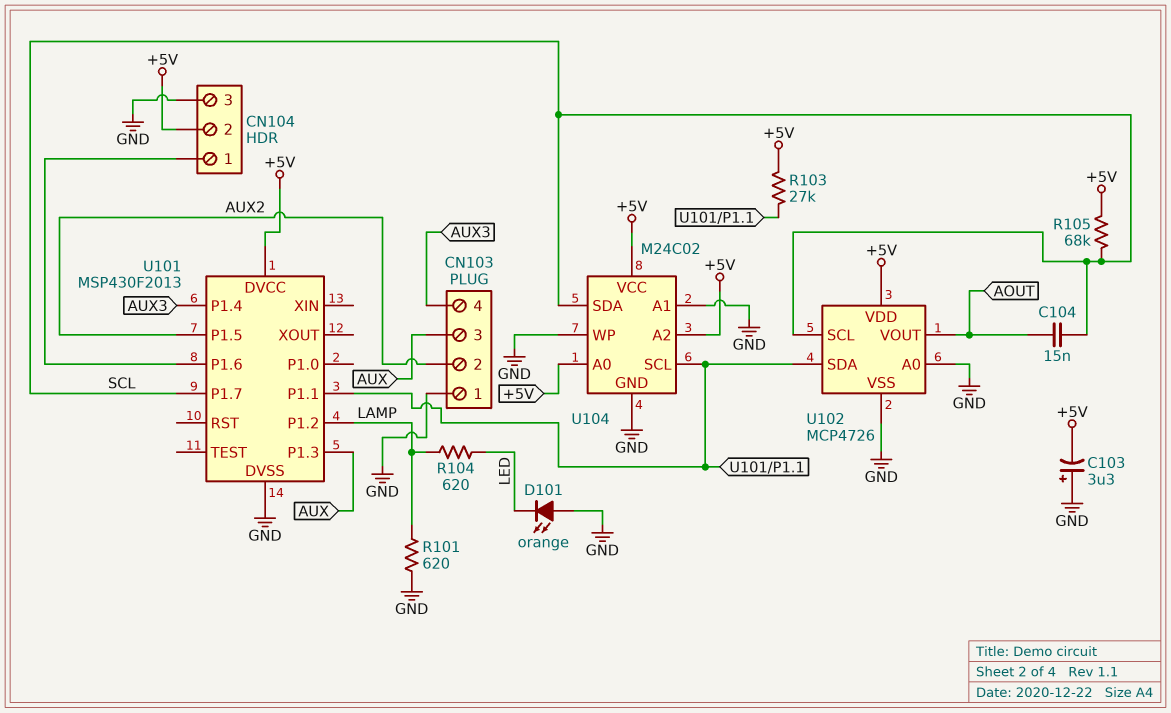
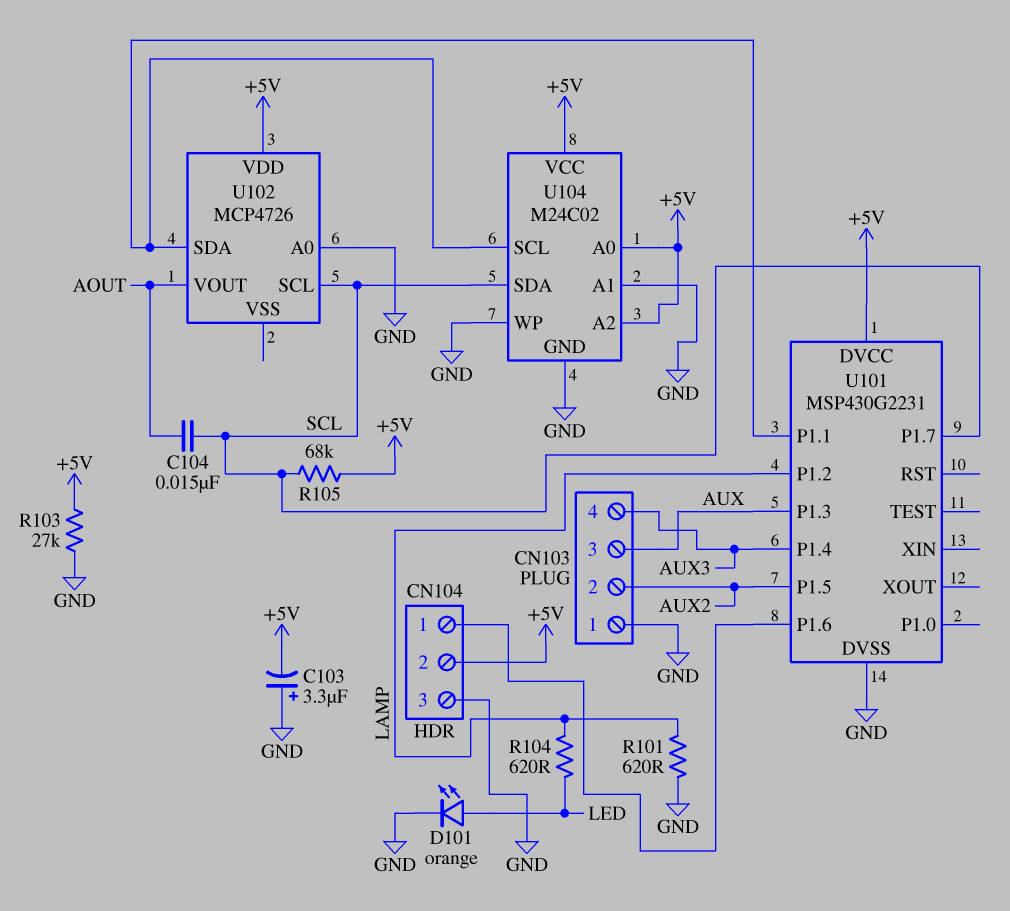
D101: LED orange (A GND, K LED) -> LED orange (A LED, K GND)
R103: 27k (+5V, U101/P1.1) -> 27k (+5V, GND)
U101: MSP430F2013 -> MSP430G2231
U102 pin VSS: GND -> none

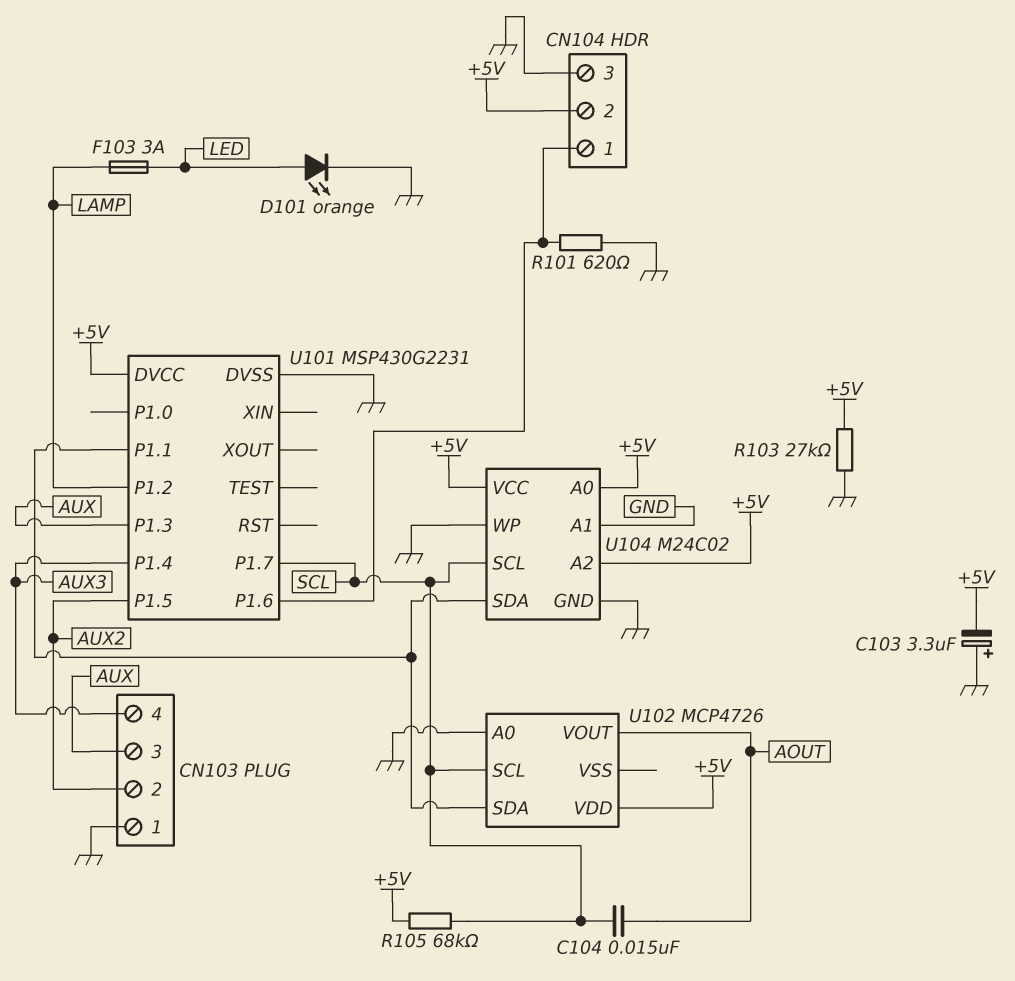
F103: none -> 3A (LAMP, LED)
R101: 620 (GND, LAMP) -> 620 (CN104/1, GND)
R104: 620 (LAMP, LED) -> none
U104 pin SCL: U101/P1.1 -> SCL
U104 pin SDA: SCL -> U101/P1.1

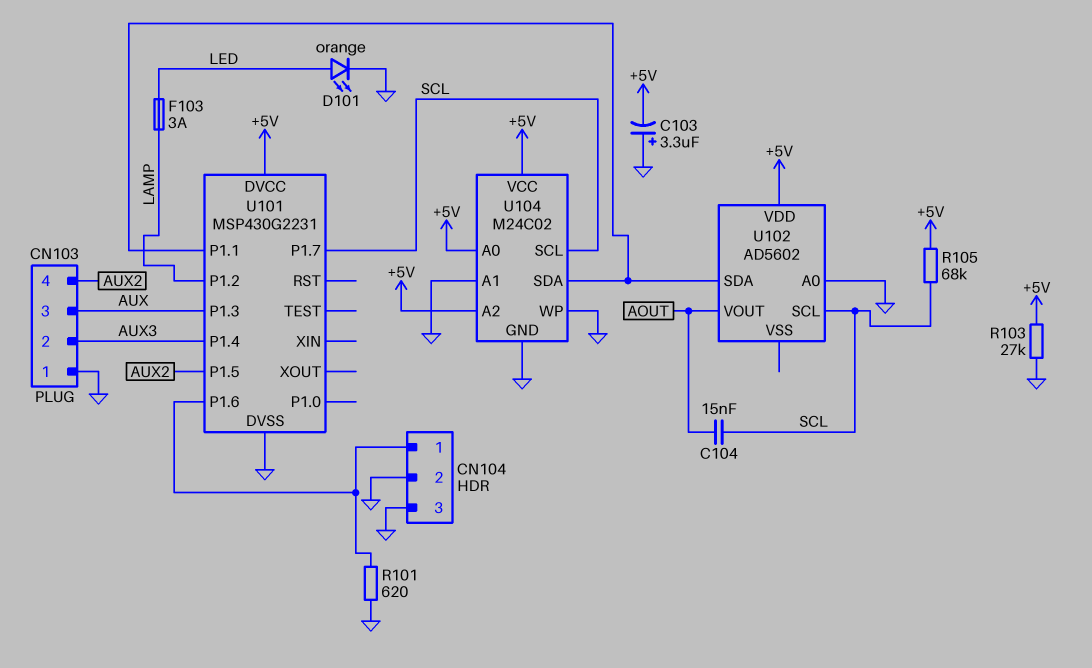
CN103 pin 2: AUX2 -> AUX3
CN103 pin 4: AUX3 -> AUX2
CN104 pin 2: +5V -> GND
U102: MCP4726 -> AD5602

